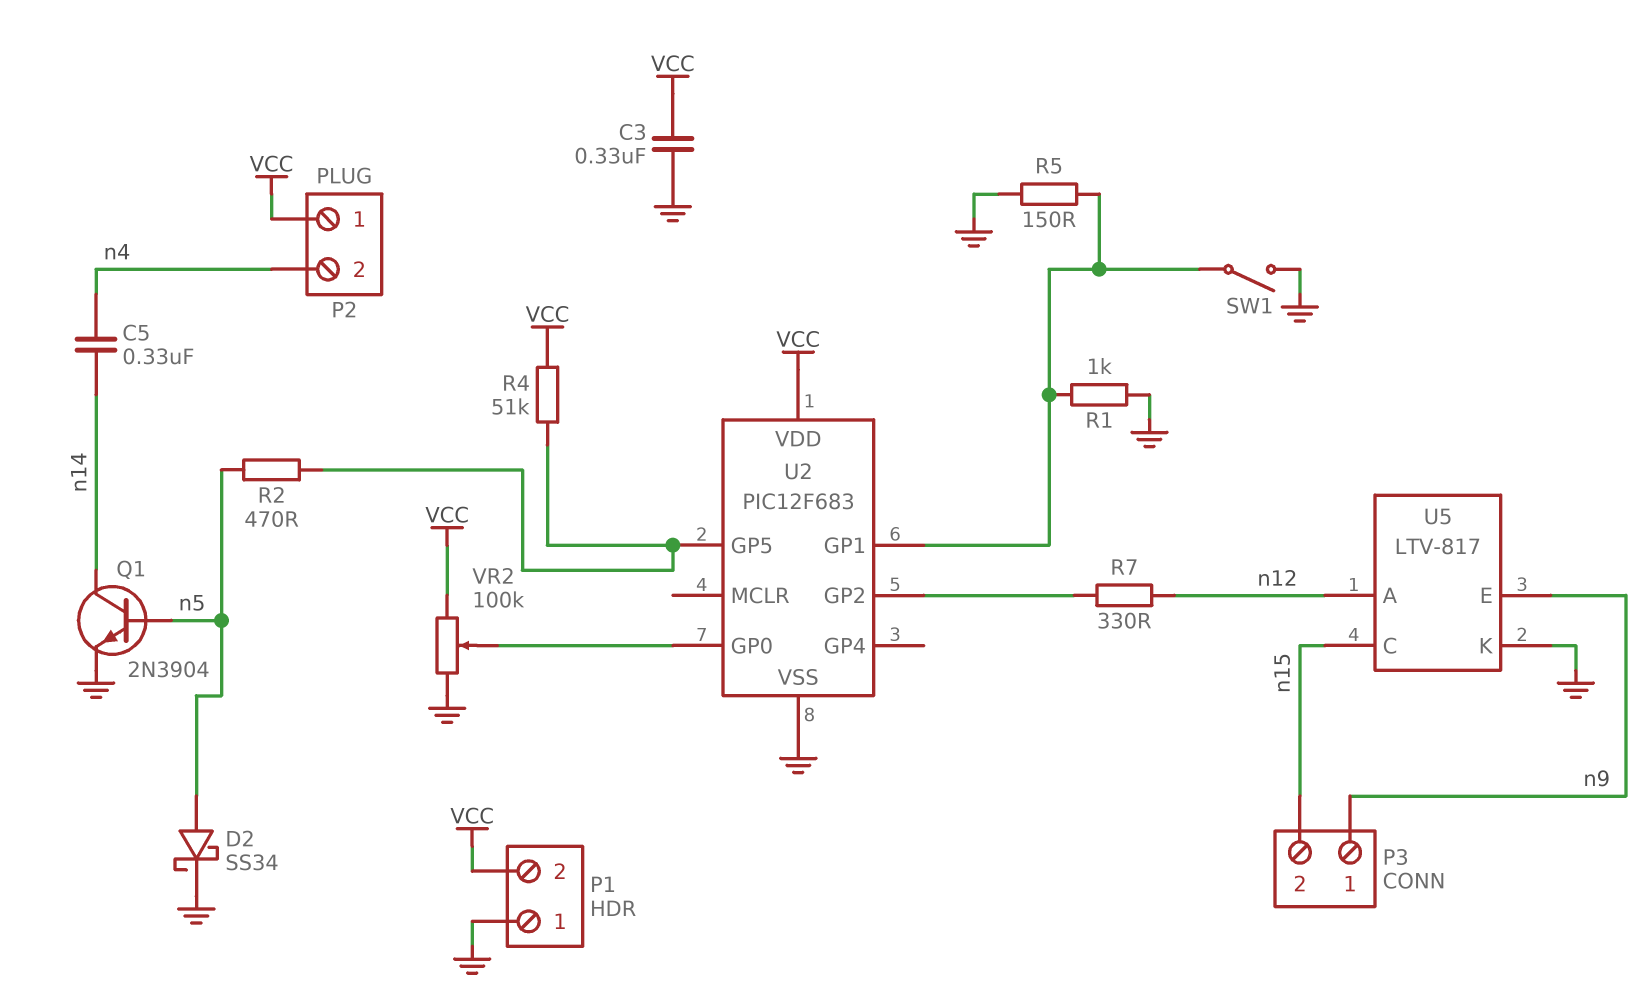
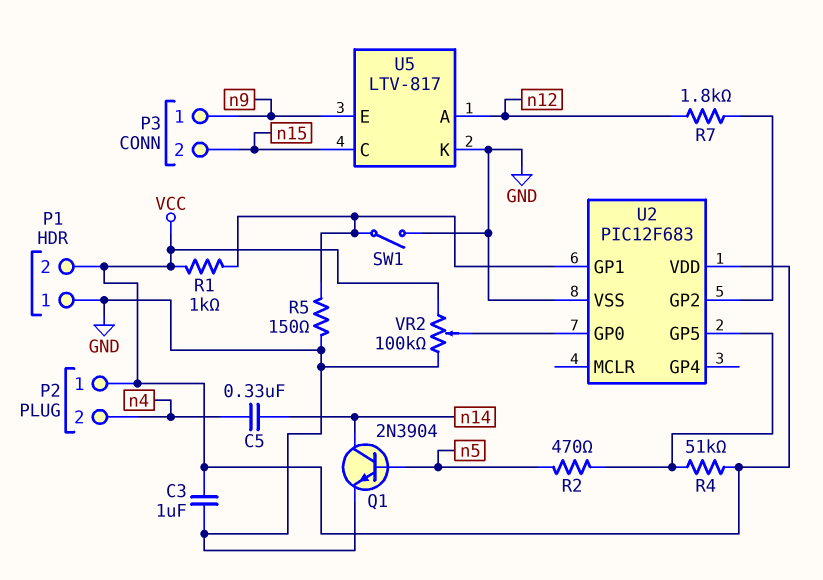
C3: 330nF (GND, VCC) -> 1uF (GND, VCC)
D2: schottky SS34 (A n5, K GND) -> none
R1: 1k (GND, U2/GP1) -> 1k (U2/GP1, VCC)
R7: 330 (U2/GP2, n12) -> 1.8k (U2/GP2, n12)

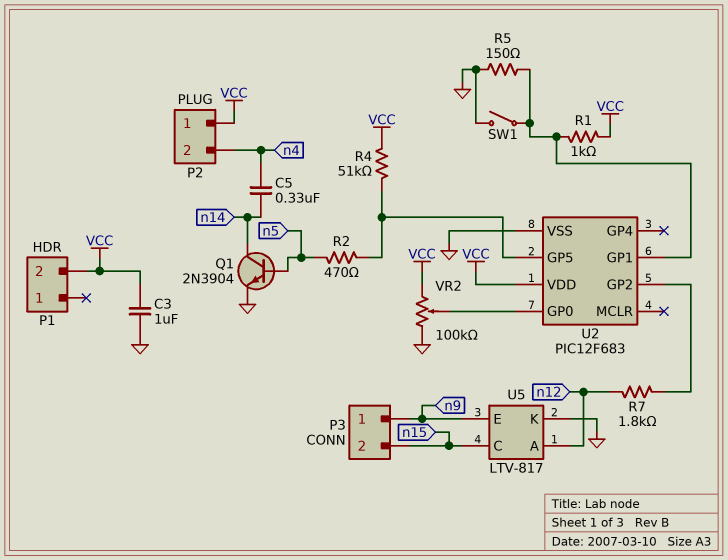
P1 pin 1: GND -> none

